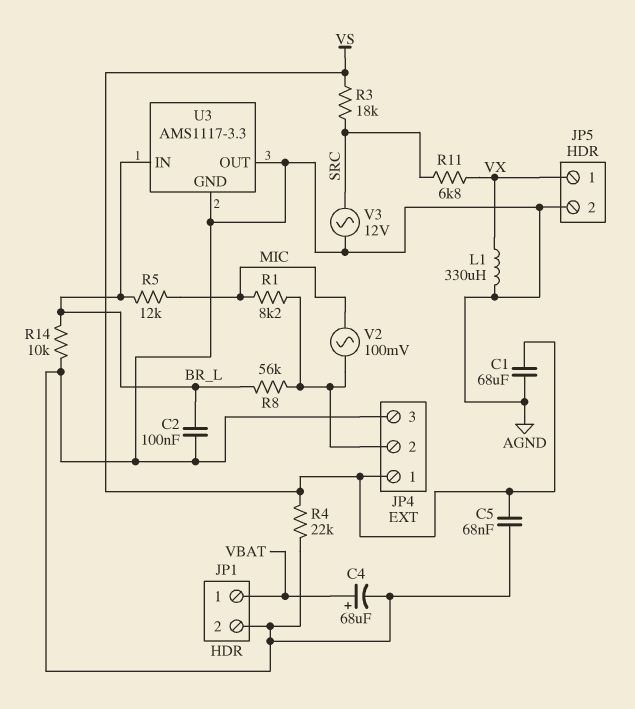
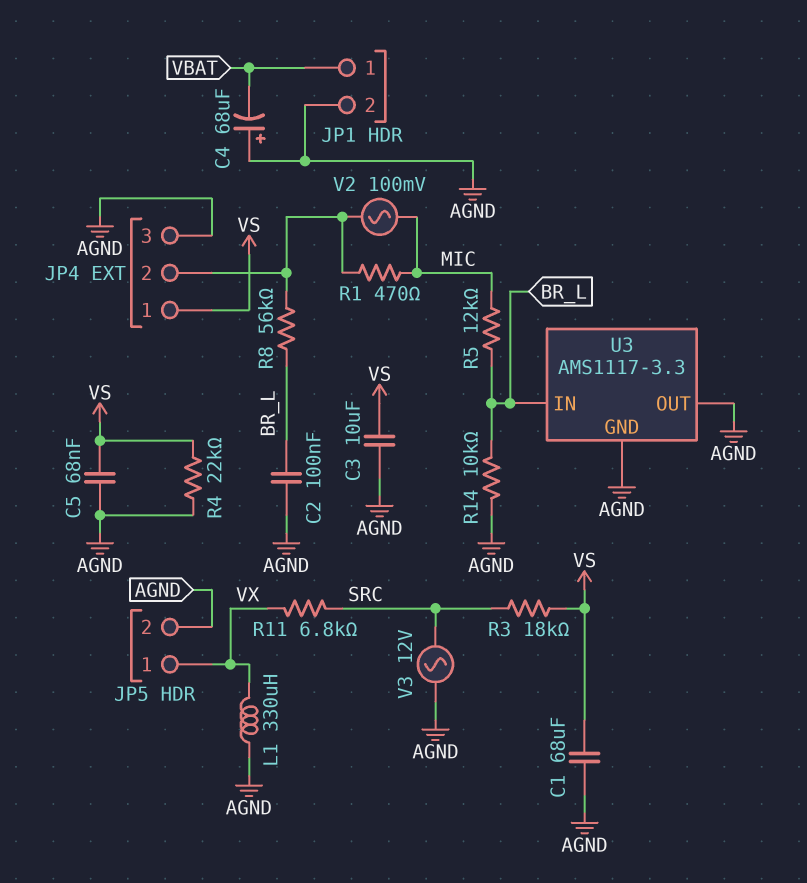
C3: none -> 10uF (AGND, VS)
C4: 68uF (plus VBAT, minus AGND) -> 68uF (plus AGND, minus VBAT)
R1: 8.2k (JP4/2, MIC) -> 470 (JP4/2, MIC)

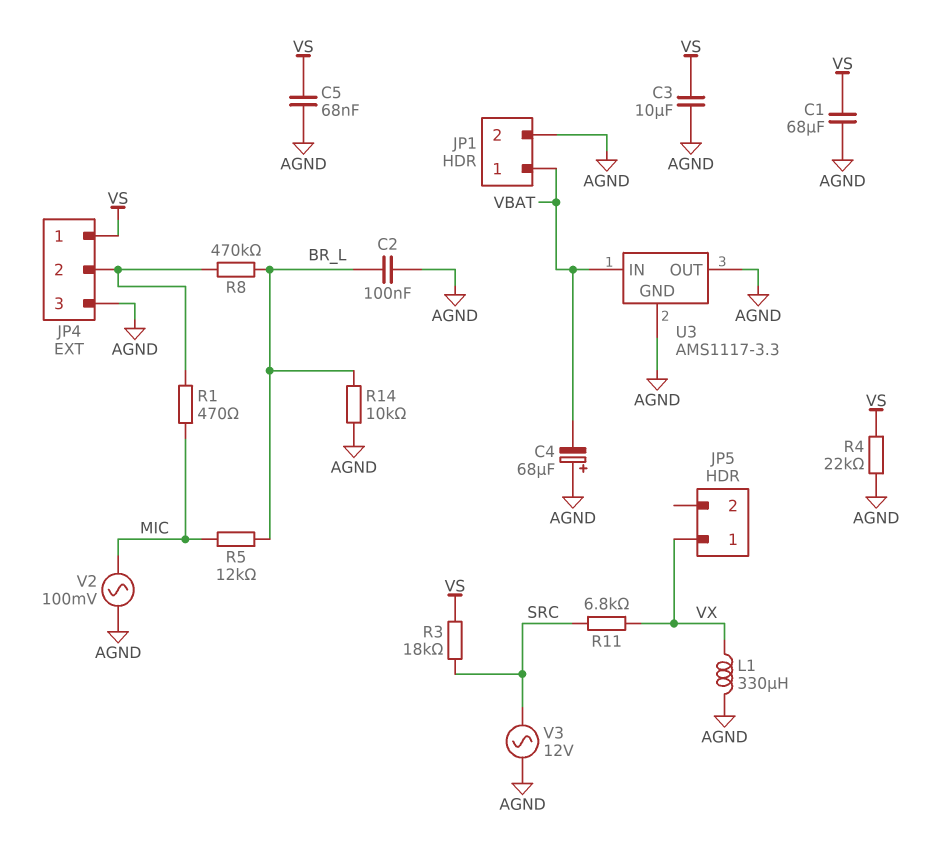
JP5 pin 2: AGND -> none
R8: 56k (BR_L, JP4/2) -> 470k (BR_L, JP4/2)
U3 pin IN: BR_L -> VBAT
V2: AC 100mV (JP4/2, MIC) -> AC 100mV (AGND, MIC)

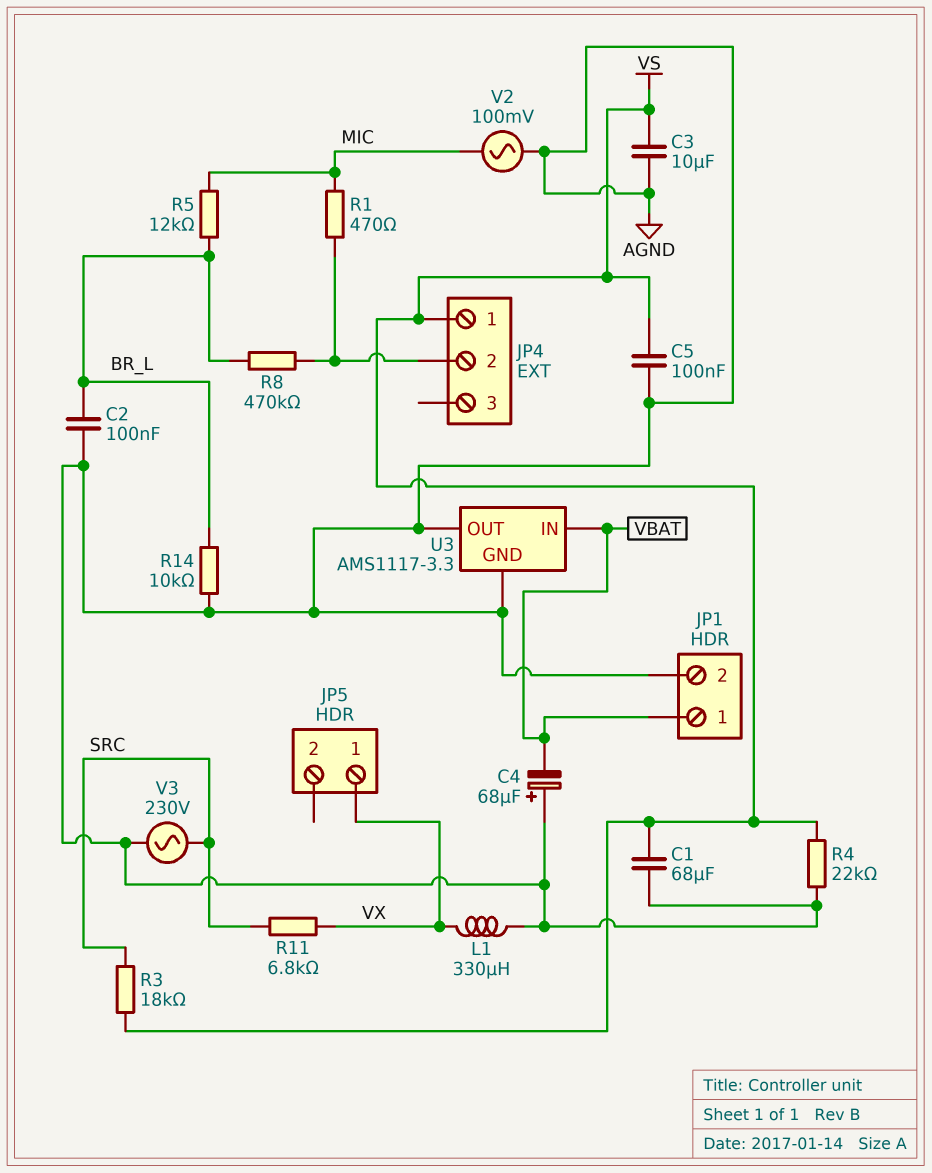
C5: 68nF (AGND, VS) -> 100nF (AGND, VS)
JP4 pin 3: AGND -> none
V3: AC 12V (AGND, SRC) -> AC 230V (AGND, SRC)

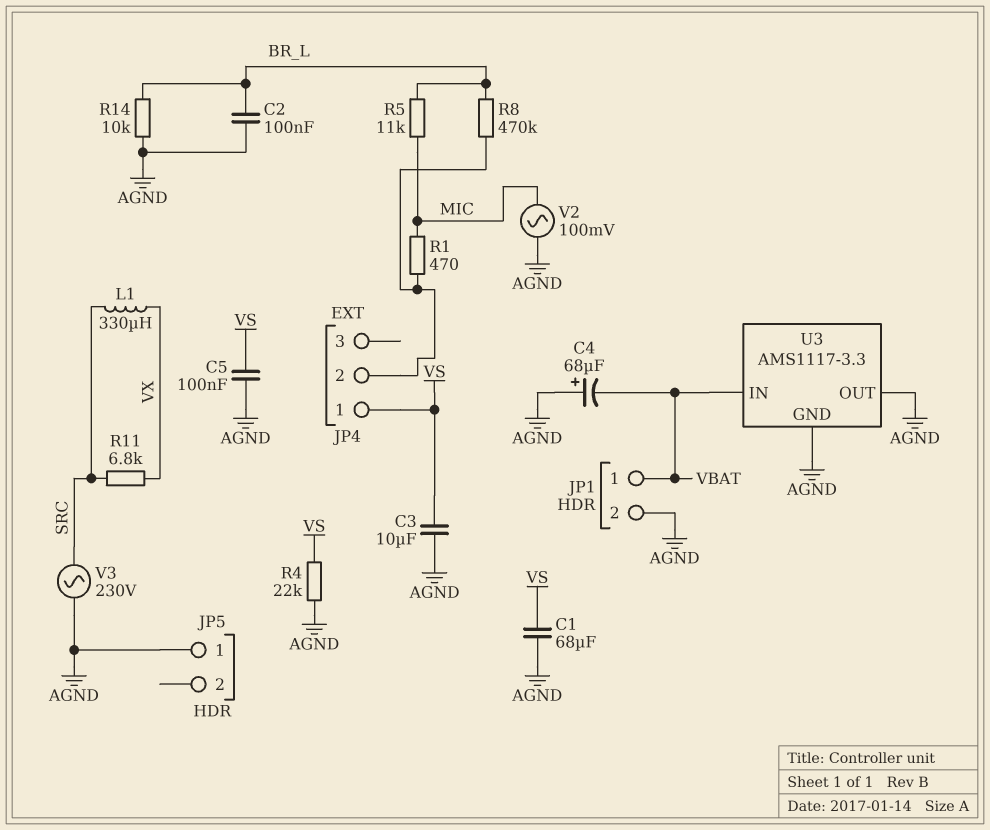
JP5 pin 1: VX -> AGND
L1: 330uH (AGND, VX) -> 330uH (SRC, VX)
R3: 18k (SRC, VS) -> none
R5: 12k (BR_L, MIC) -> 11k (BR_L, MIC)

